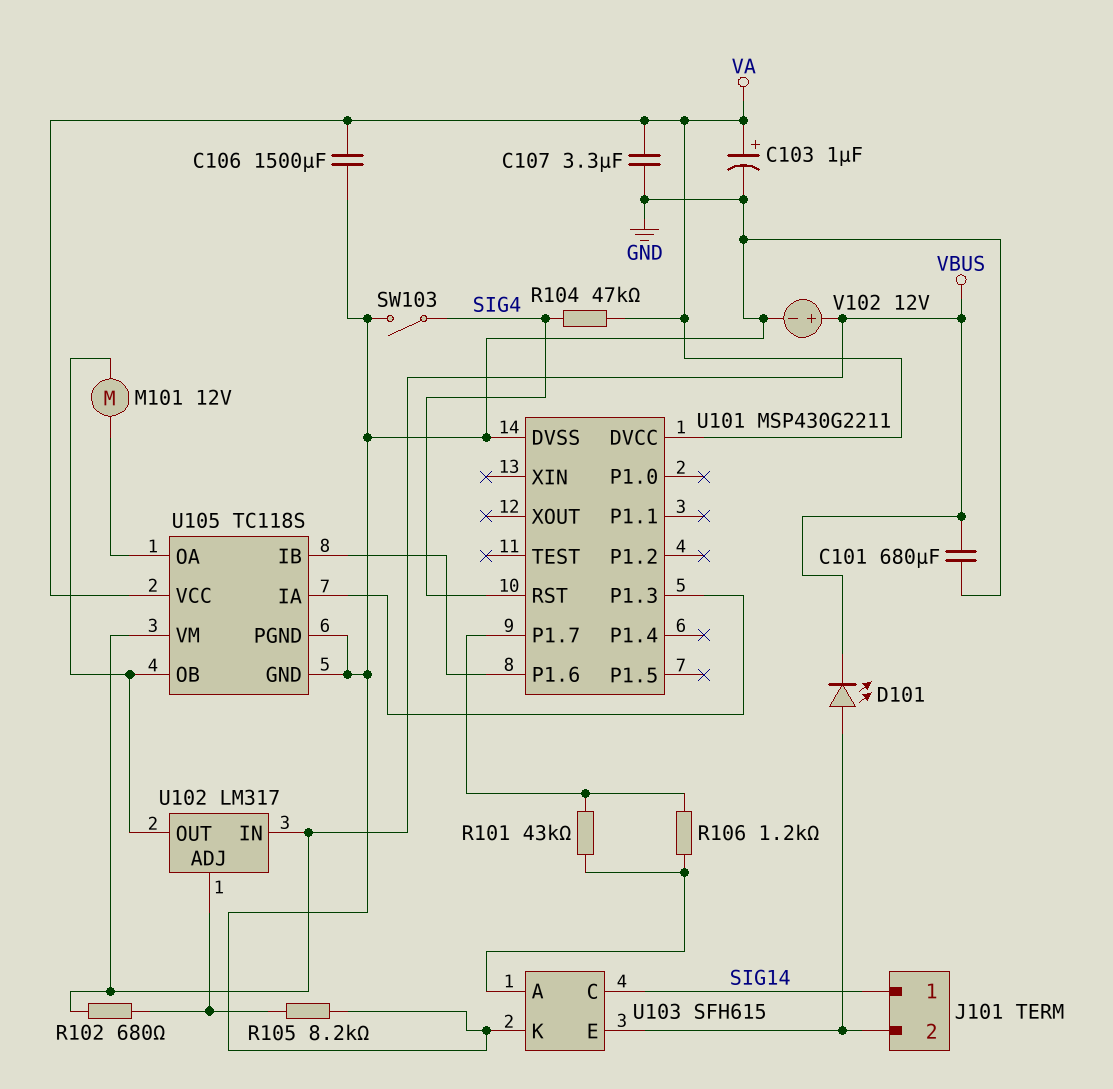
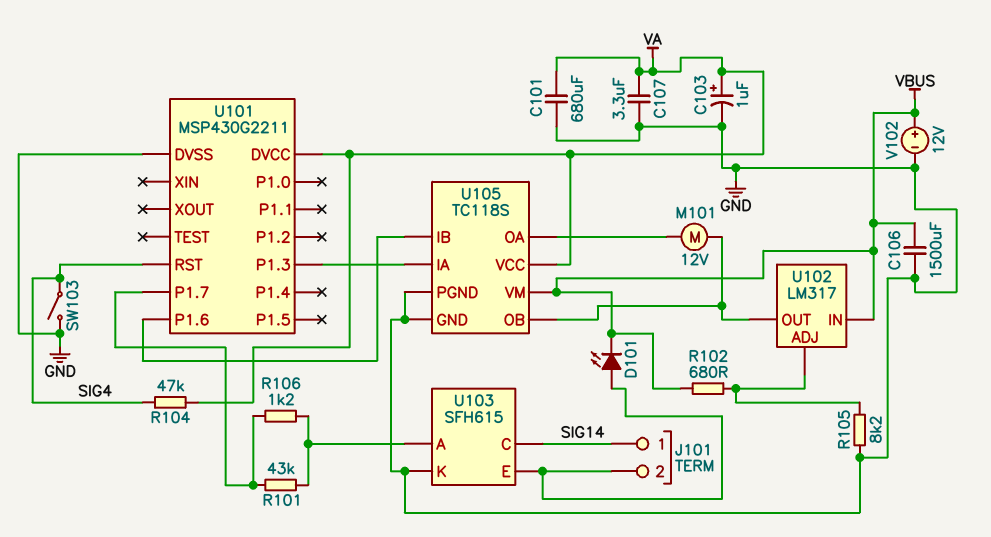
C101: 680uF (GND, VBUS) -> 680uF (GND, VA)
C106: 1500uF (GND, VA) -> 1500uF (GND, VBUS)

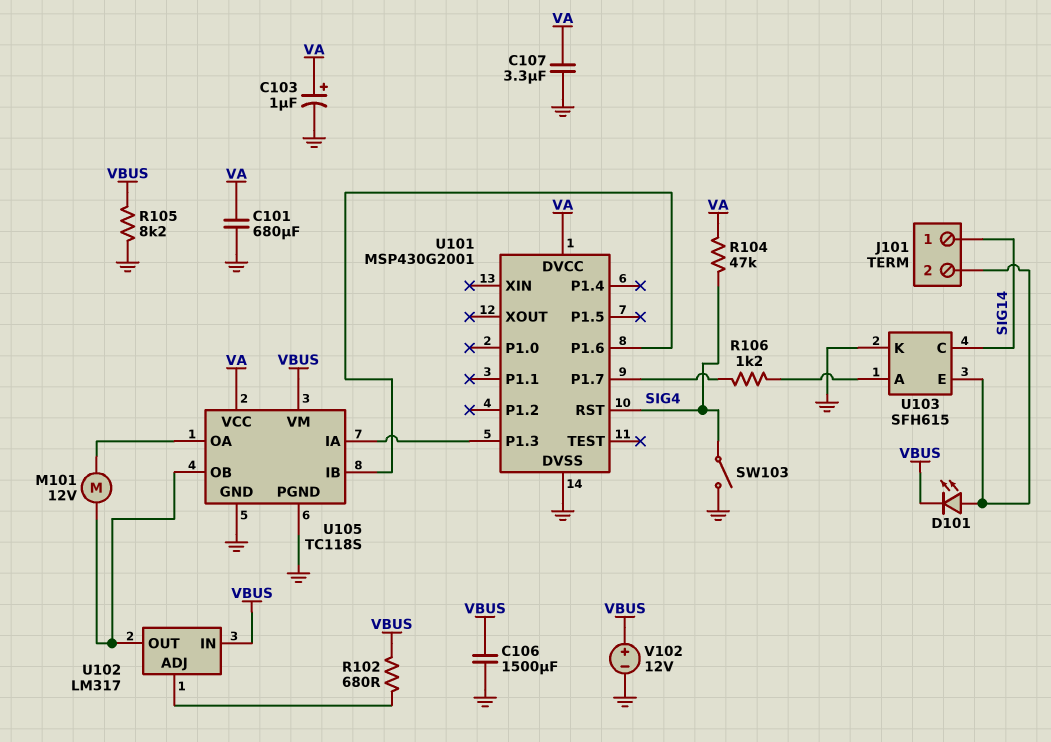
R101: 43k (U101/P1.7, U103/A) -> none
R105: 8.2k (GND, U102/ADJ) -> 8.2k (GND, VBUS)
U101: MSP430G2211 -> MSP430G2001

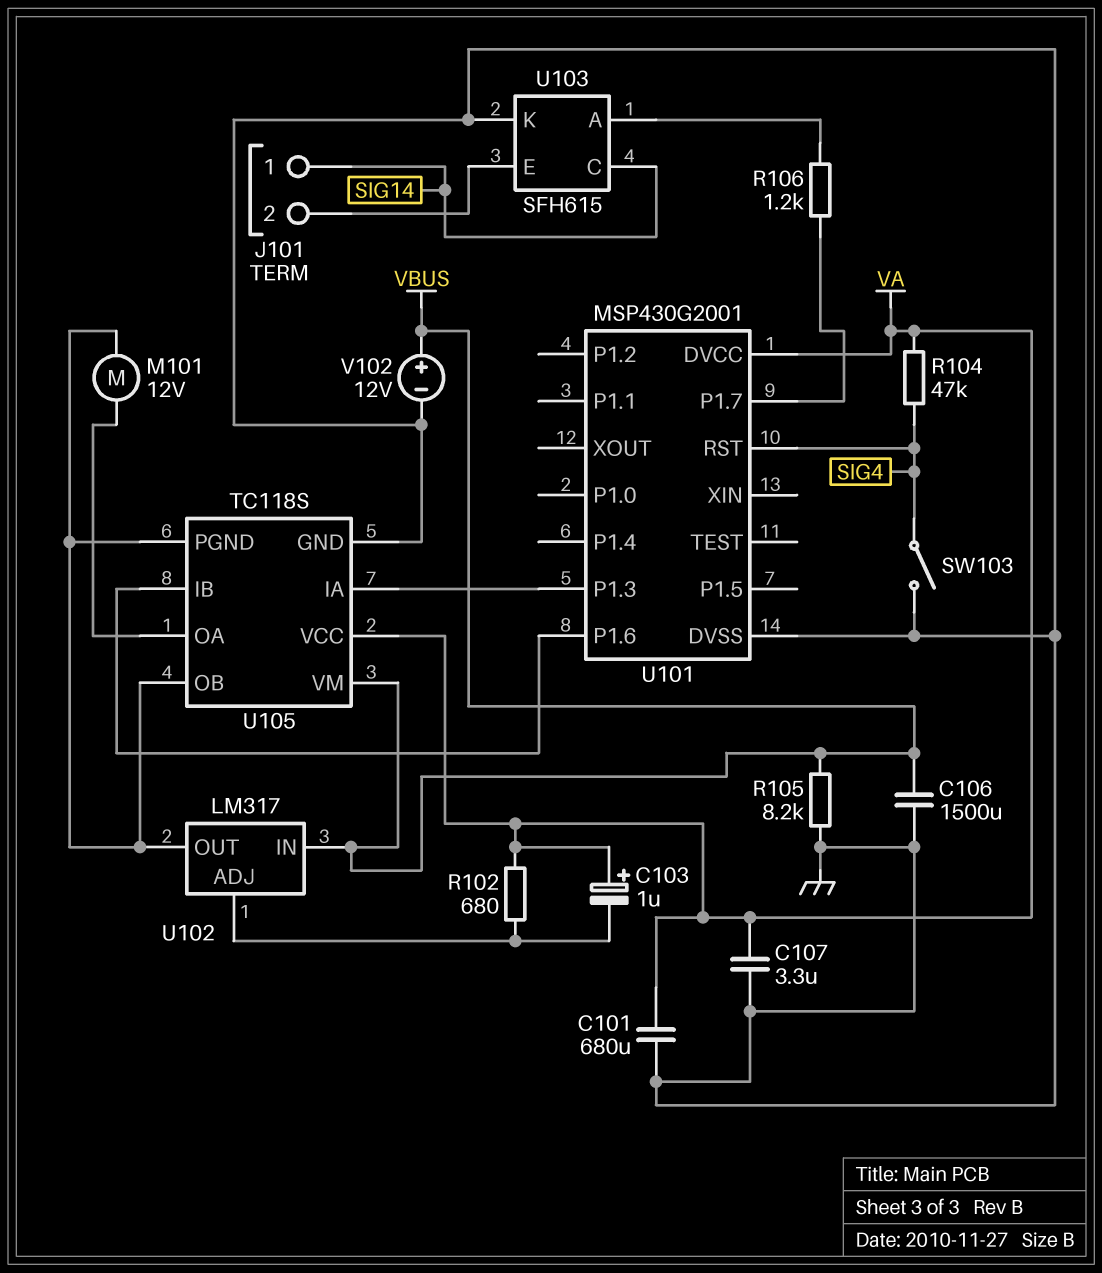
C103: 1uF (plus VA, minus GND) -> 1uF (plus VA, minus U102/ADJ)
D101: LED (A J101/2, K VBUS) -> none
R102: 680 (U102/ADJ, VBUS) -> 680 (U102/ADJ, VA)
U105 pin PGND: GND -> U102/OUT

